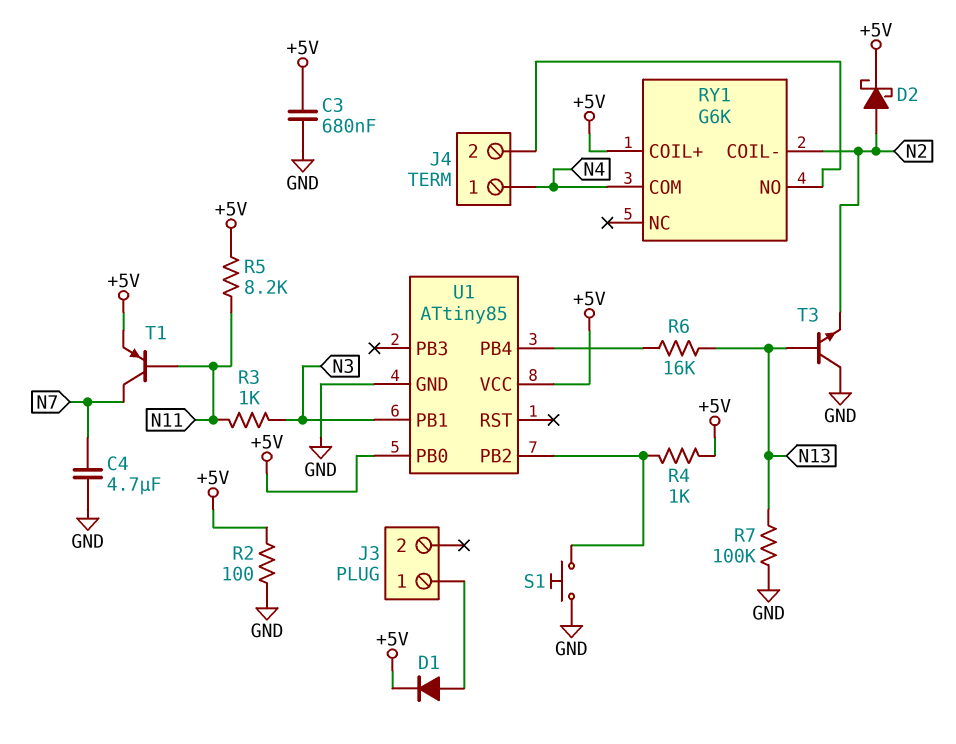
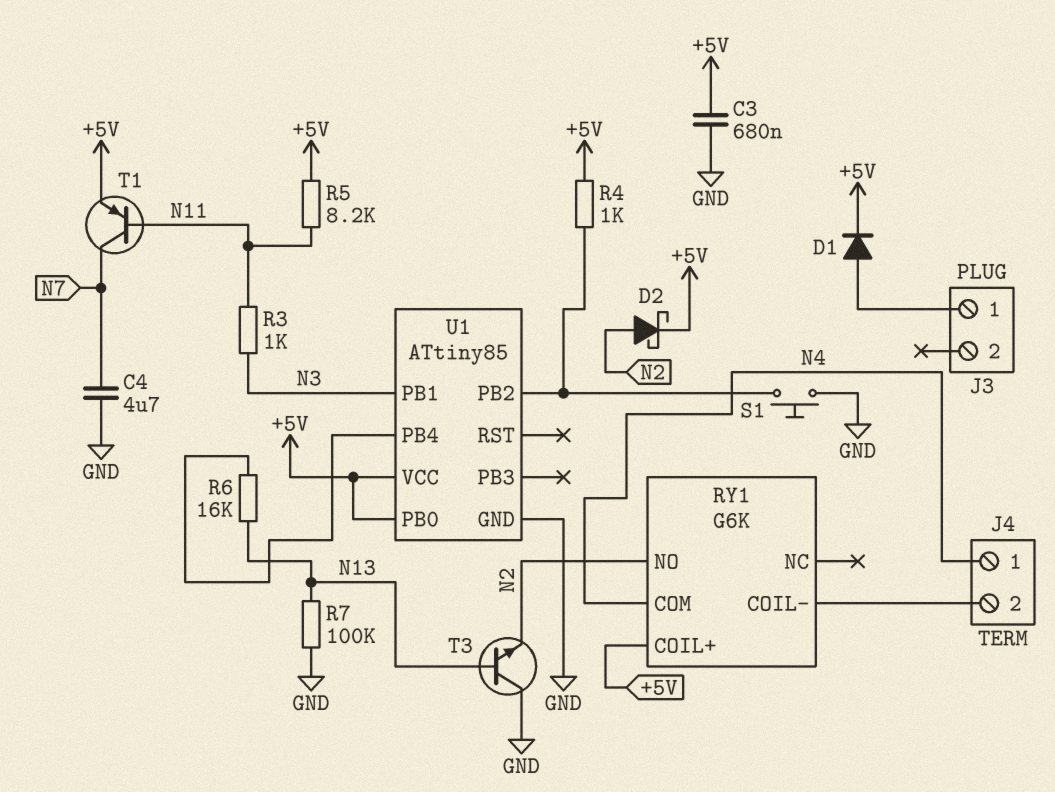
R2: 100 (+5V, GND) -> none
RY1 pin COIL-: N2 -> J4/2
RY1 pin NO: J4/2 -> N2

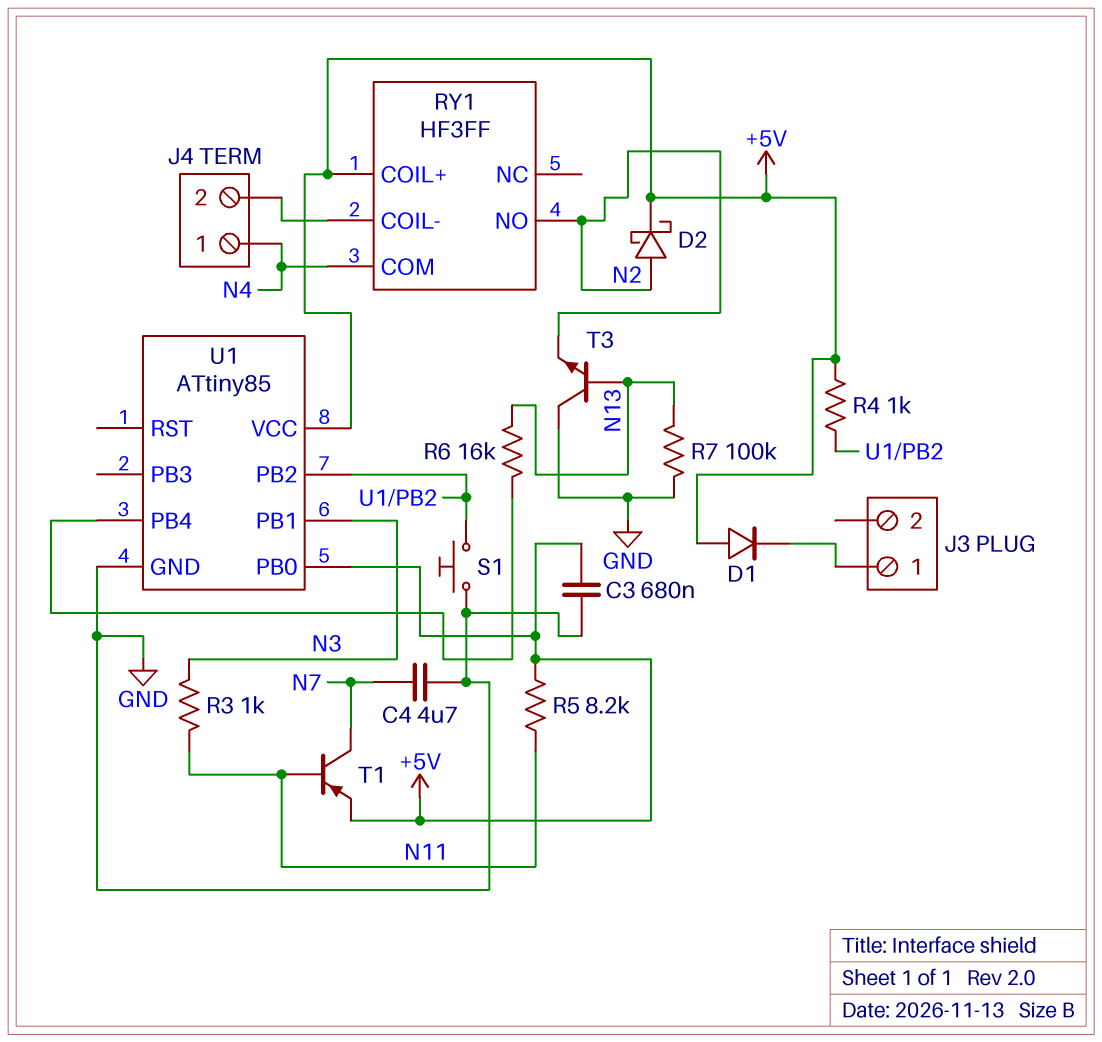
D1: diode (A J3/1, K +5V) -> diode (A +5V, K J3/1)
RY1: G6K -> HF3FF

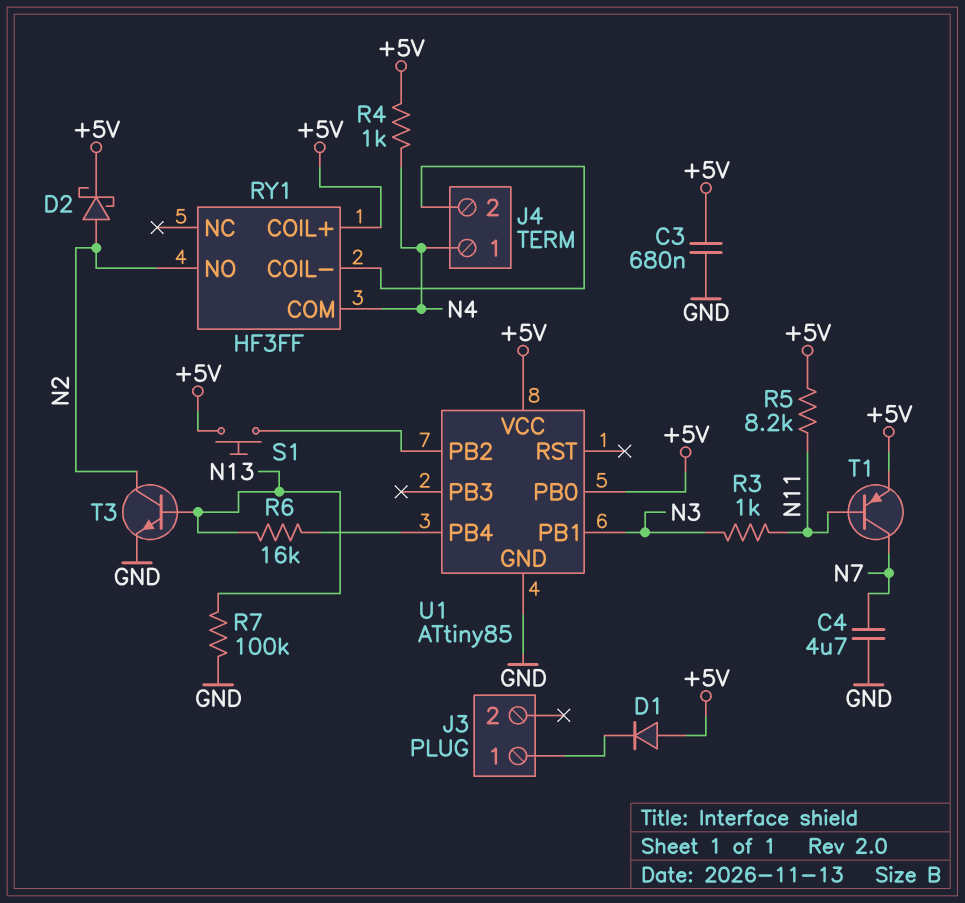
R4: 1k (+5V, U1/PB2) -> 1k (+5V, N4)
S1: button (GND, U1/PB2) -> button (+5V, U1/PB2)
T3: NPN (B N13, C GND, E N2) -> NPN (B N13, C N2, E GND)

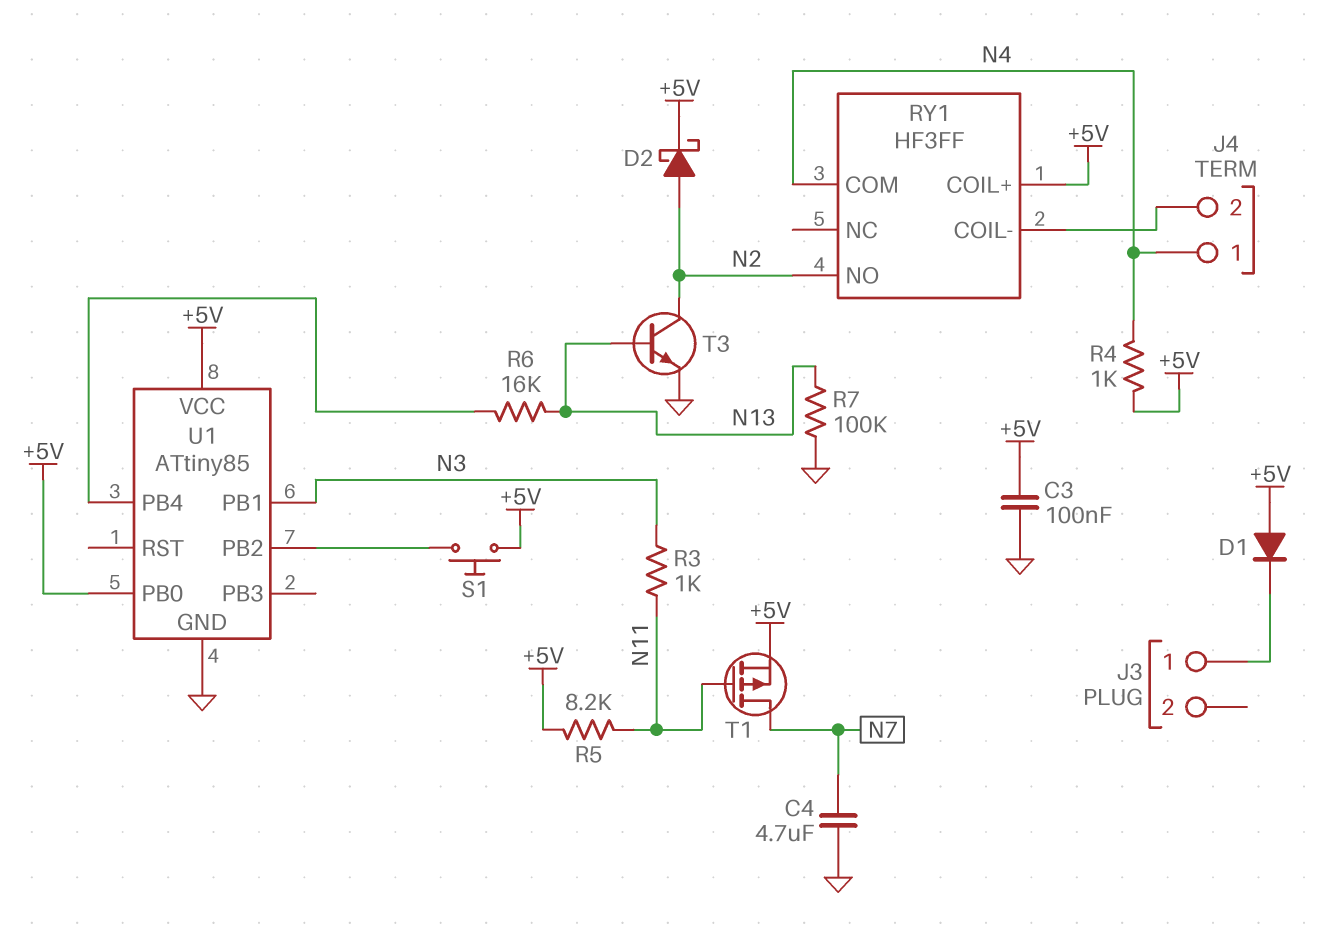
C3: 680nF (+5V, GND) -> 100nF (+5V, GND)
T1: PNP (B N11, C N7, E +5V) -> PMOS (G N11, D N7, S +5V)

